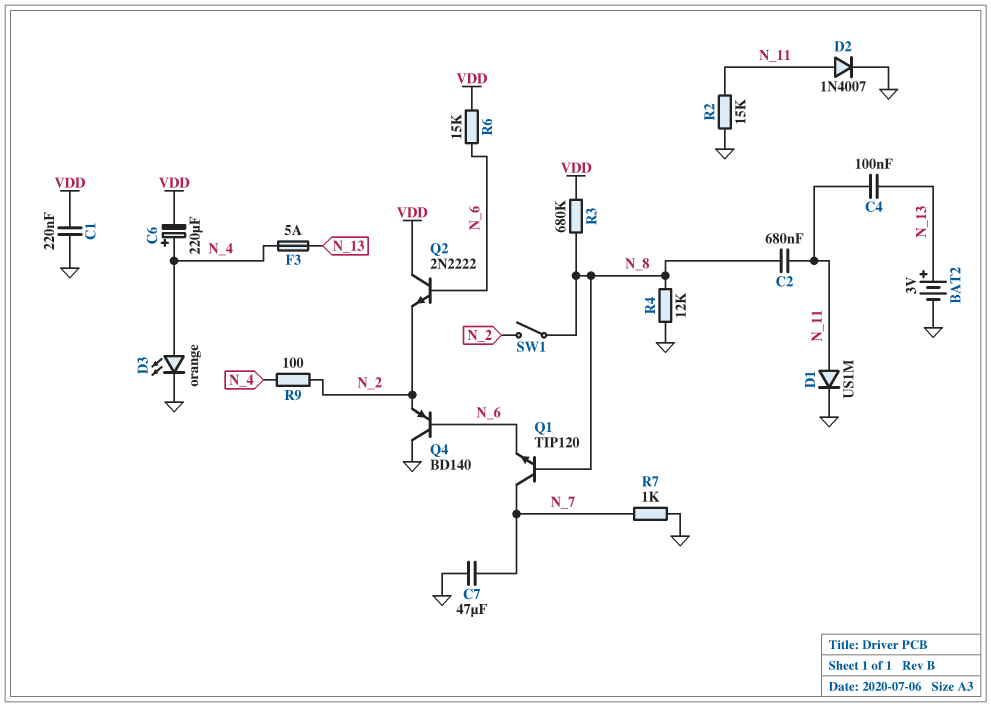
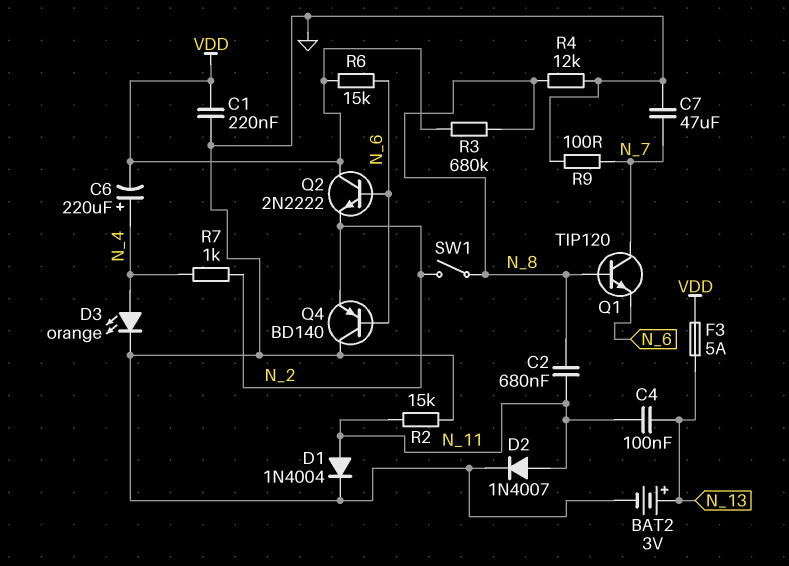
D1: diode US1M (A N_11, K GND) -> diode 1N4004 (A N_11, K GND)
F3: 5A (N_4, N_13) -> 5A (N_13, VDD)
R7: 1k (GND, N_7) -> 1k (N_2, N_4)
R9: 100 (N_2, N_4) -> 100 (GND, N_7)

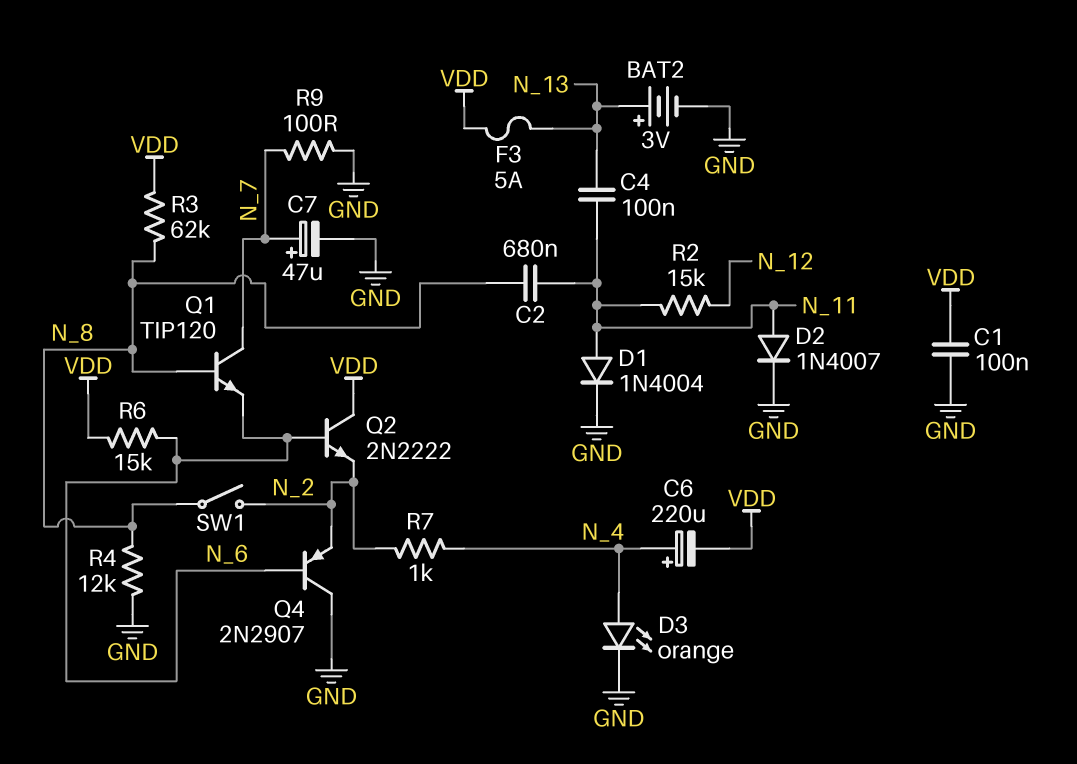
C1: 220nF (GND, VDD) -> 100nF (GND, VDD)
C7: 47uF (GND, N_7) -> 47uF (plus N_7, minus GND)
Q4: PNP BD140 (B N_6, C GND, E N_2) -> PNP 2N2907 (B N_6, C GND, E N_2)
R2: 15k (GND, N_11) -> 15k (N_11, N_12)
R3: 680k (N_8, VDD) -> 62k (N_8, VDD)

